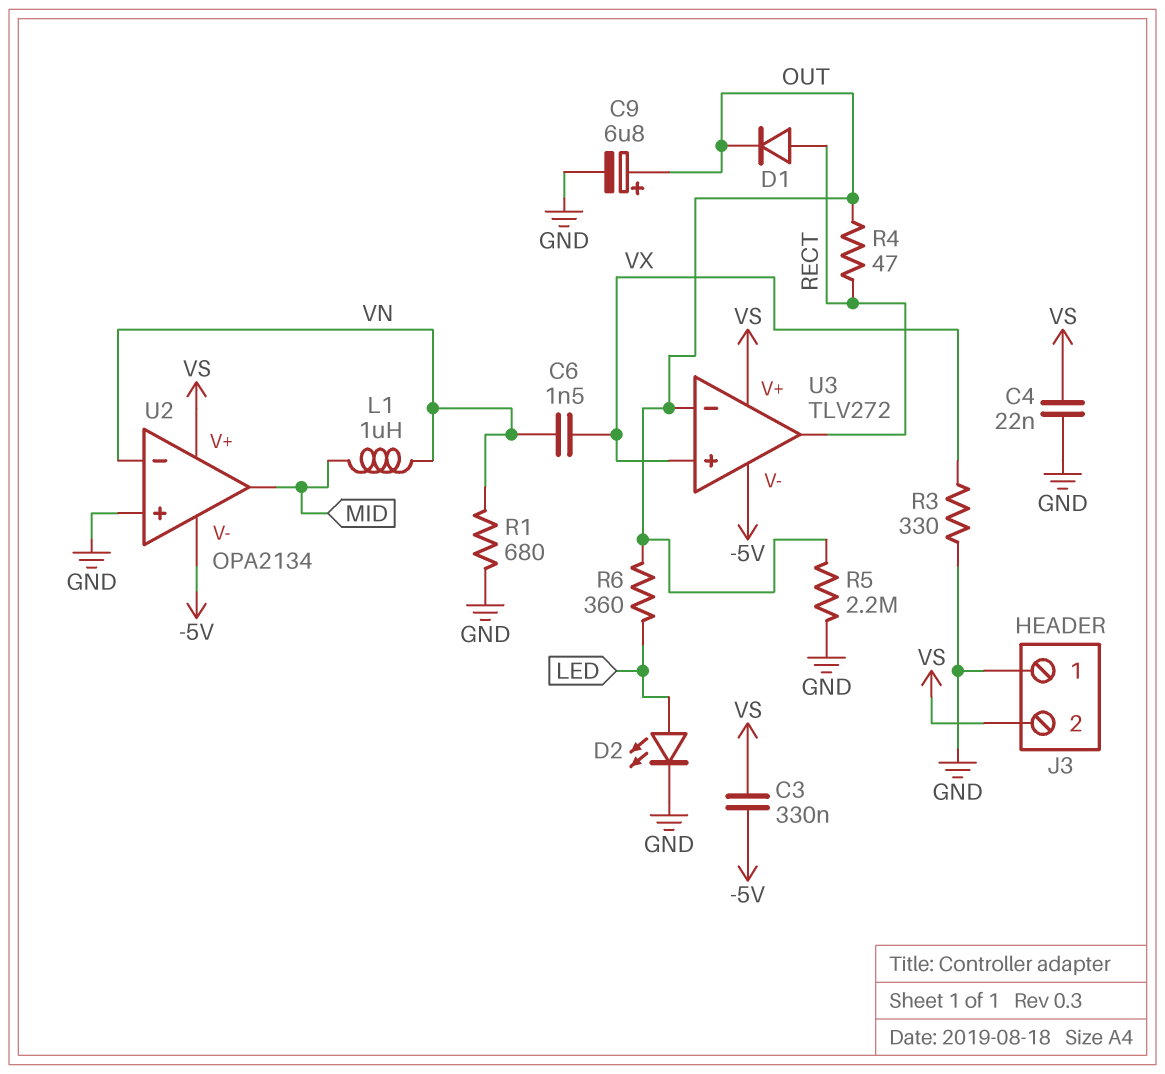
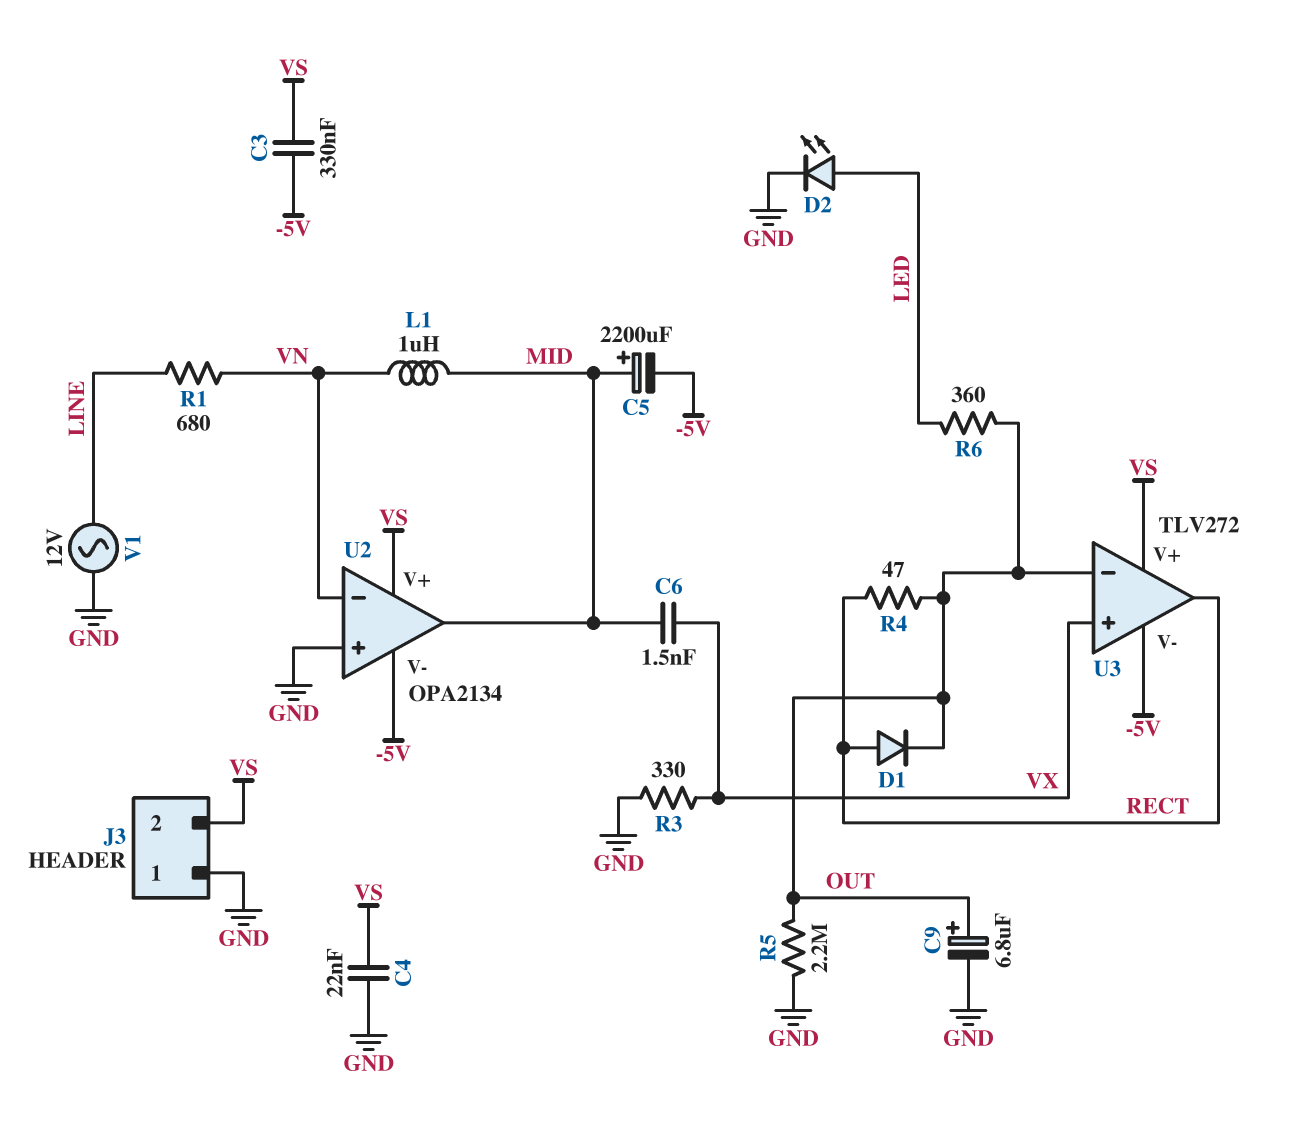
C5: none -> 2200uF (plus MID, minus -5V)
C6: 1.5nF (VN, VX) -> 1.5nF (MID, VX)
R1: 680 (GND, VN) -> 680 (LINE, VN)
V1: none -> AC 12V (GND, LINE)

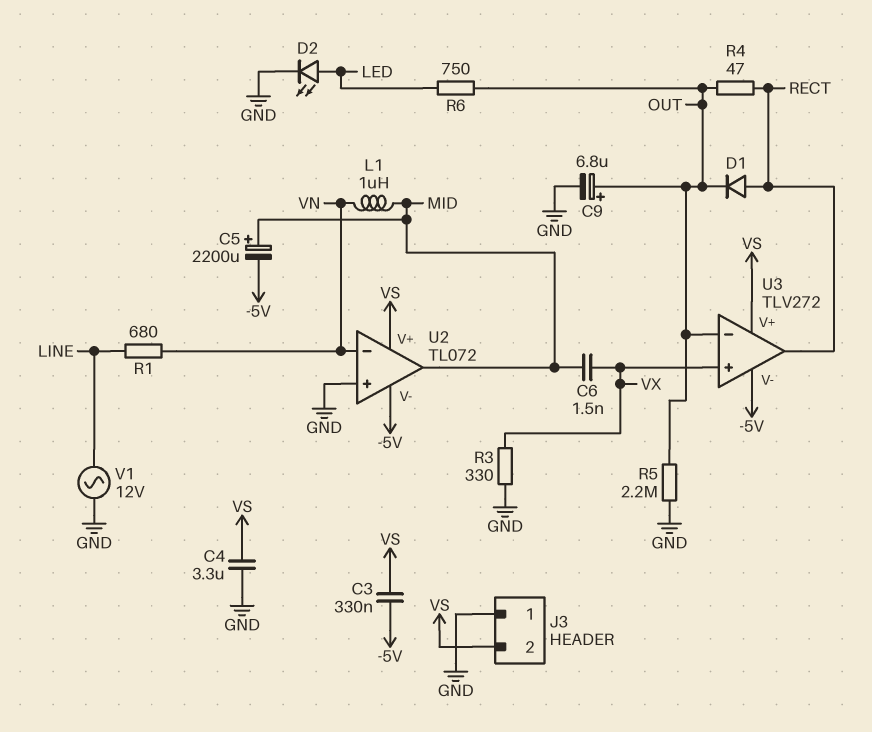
C4: 22nF (GND, VS) -> 3.3uF (GND, VS)
R6: 360 (LED, OUT) -> 750 (LED, OUT)
U2: OPA2134 -> TL072

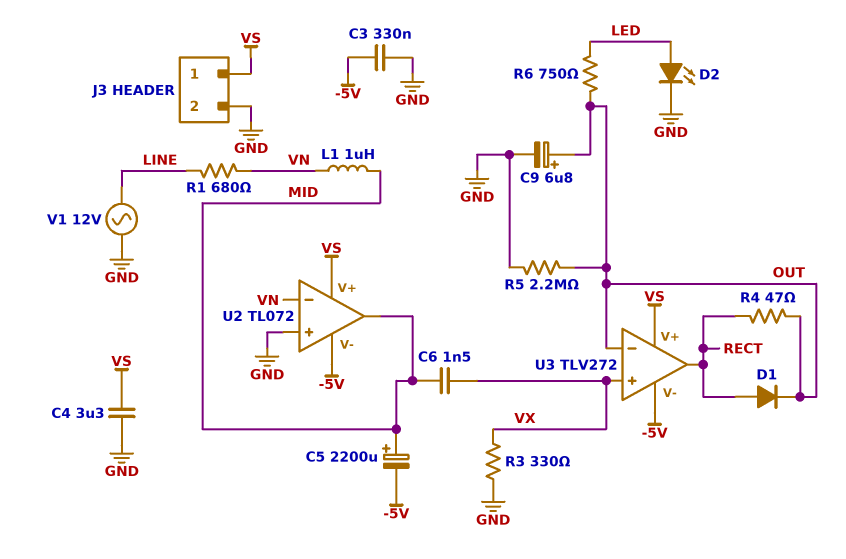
C3: 330nF (-5V, VS) -> 330nF (-5V, GND)
J3 pin 1: GND -> VS
J3 pin 2: VS -> GND

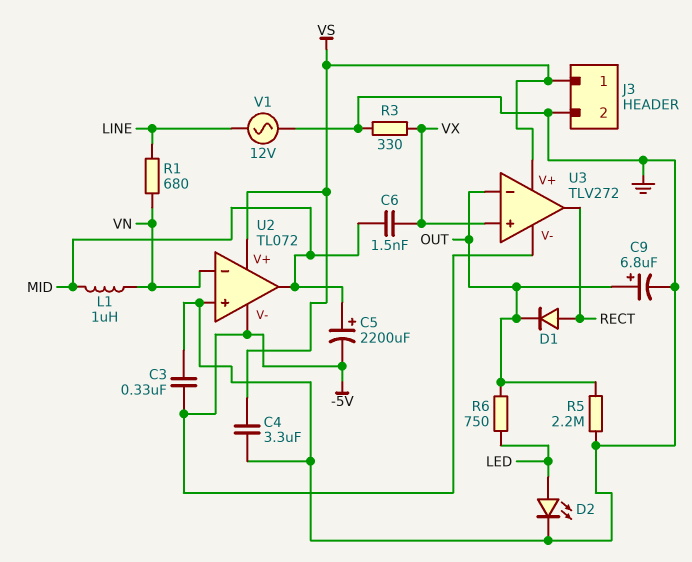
R4: 47 (OUT, RECT) -> none

